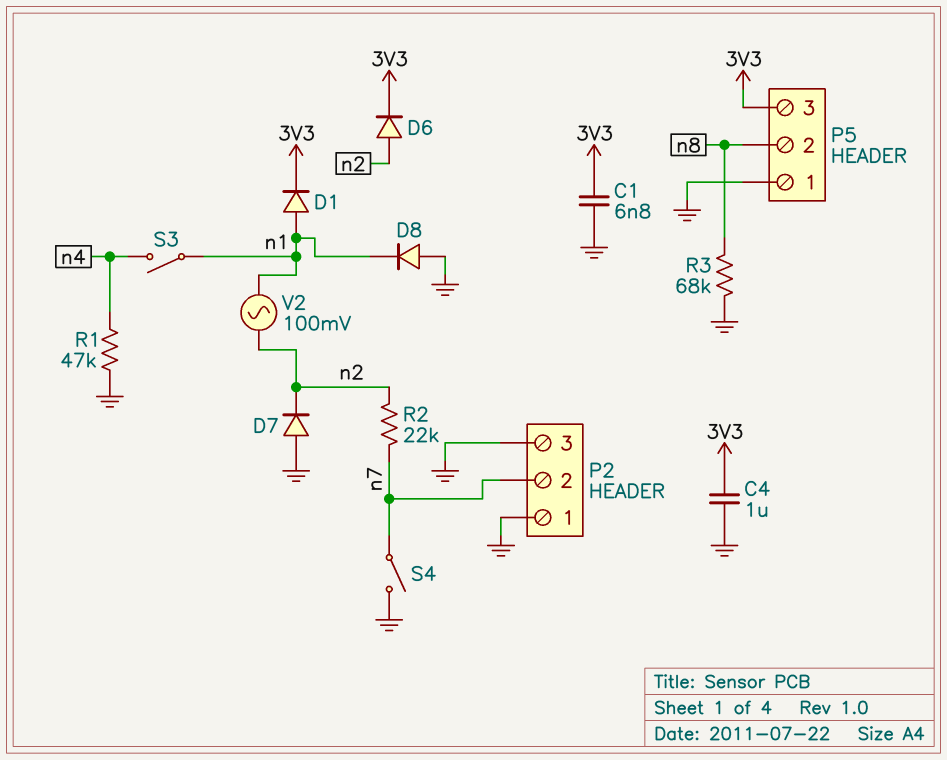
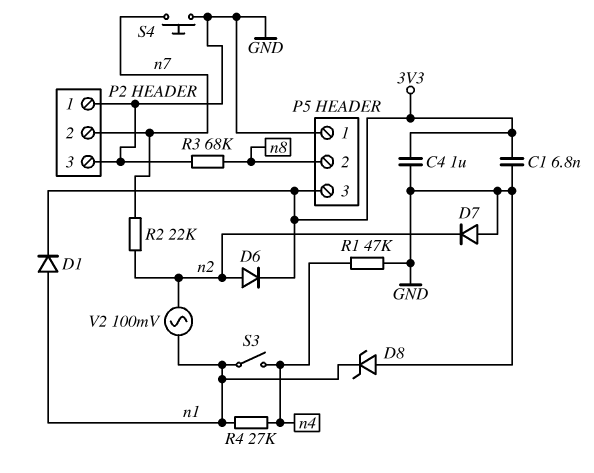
D8: diode (A GND, K n1) -> zener (A GND, K n1)
R4: none -> 27k (n1, n4)
S4: switch (GND, n7) -> button (GND, n7)

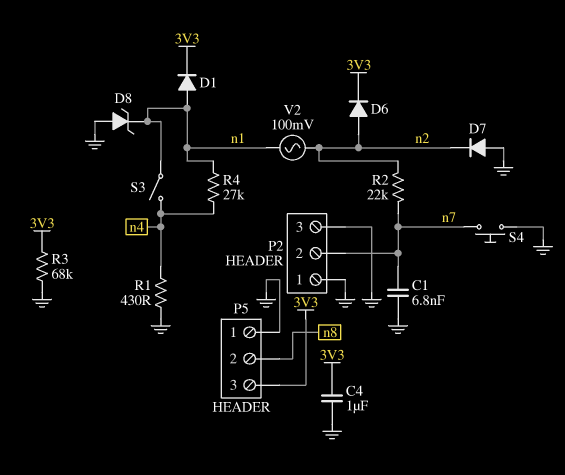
C1: 6.8nF (3V3, GND) -> 6.8nF (GND, n7)
R1: 47k (GND, n4) -> 430 (GND, n4)
R3: 68k (GND, n8) -> 68k (3V3, GND)

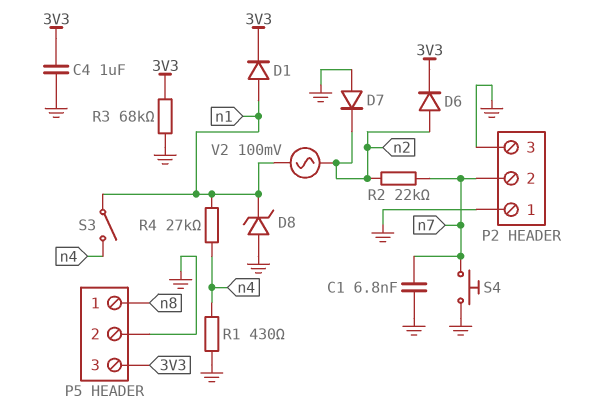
P5 pin 1: GND -> n8
P5 pin 2: n8 -> GND

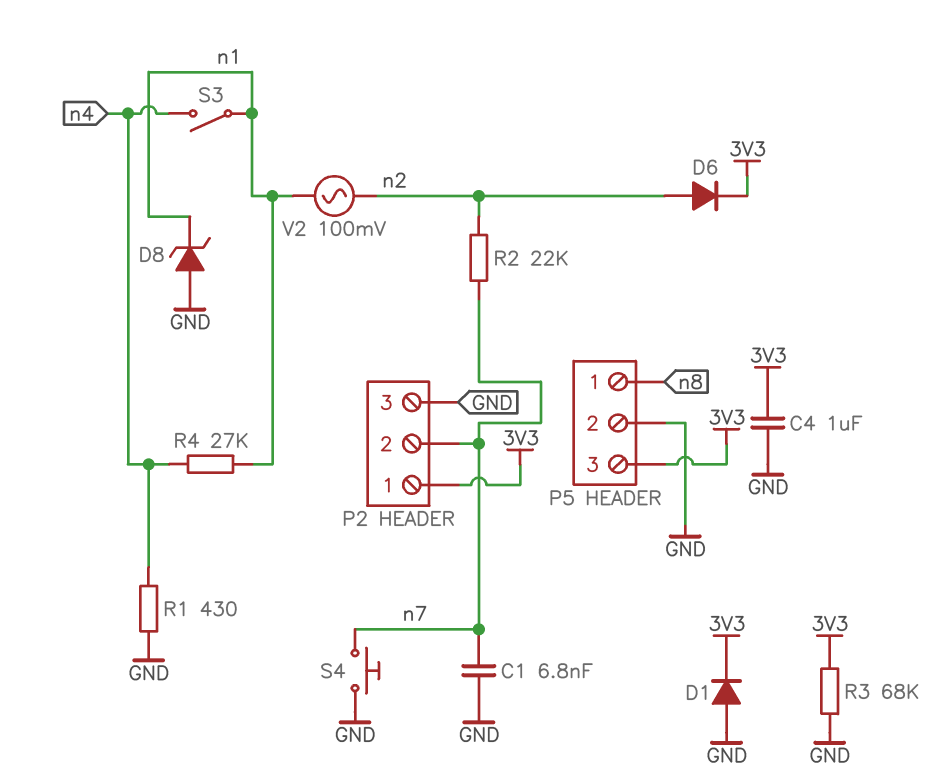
D1: diode (A n1, K 3V3) -> diode (A GND, K 3V3)
D7: diode (A GND, K n2) -> none
P2 pin 1: GND -> 3V3

